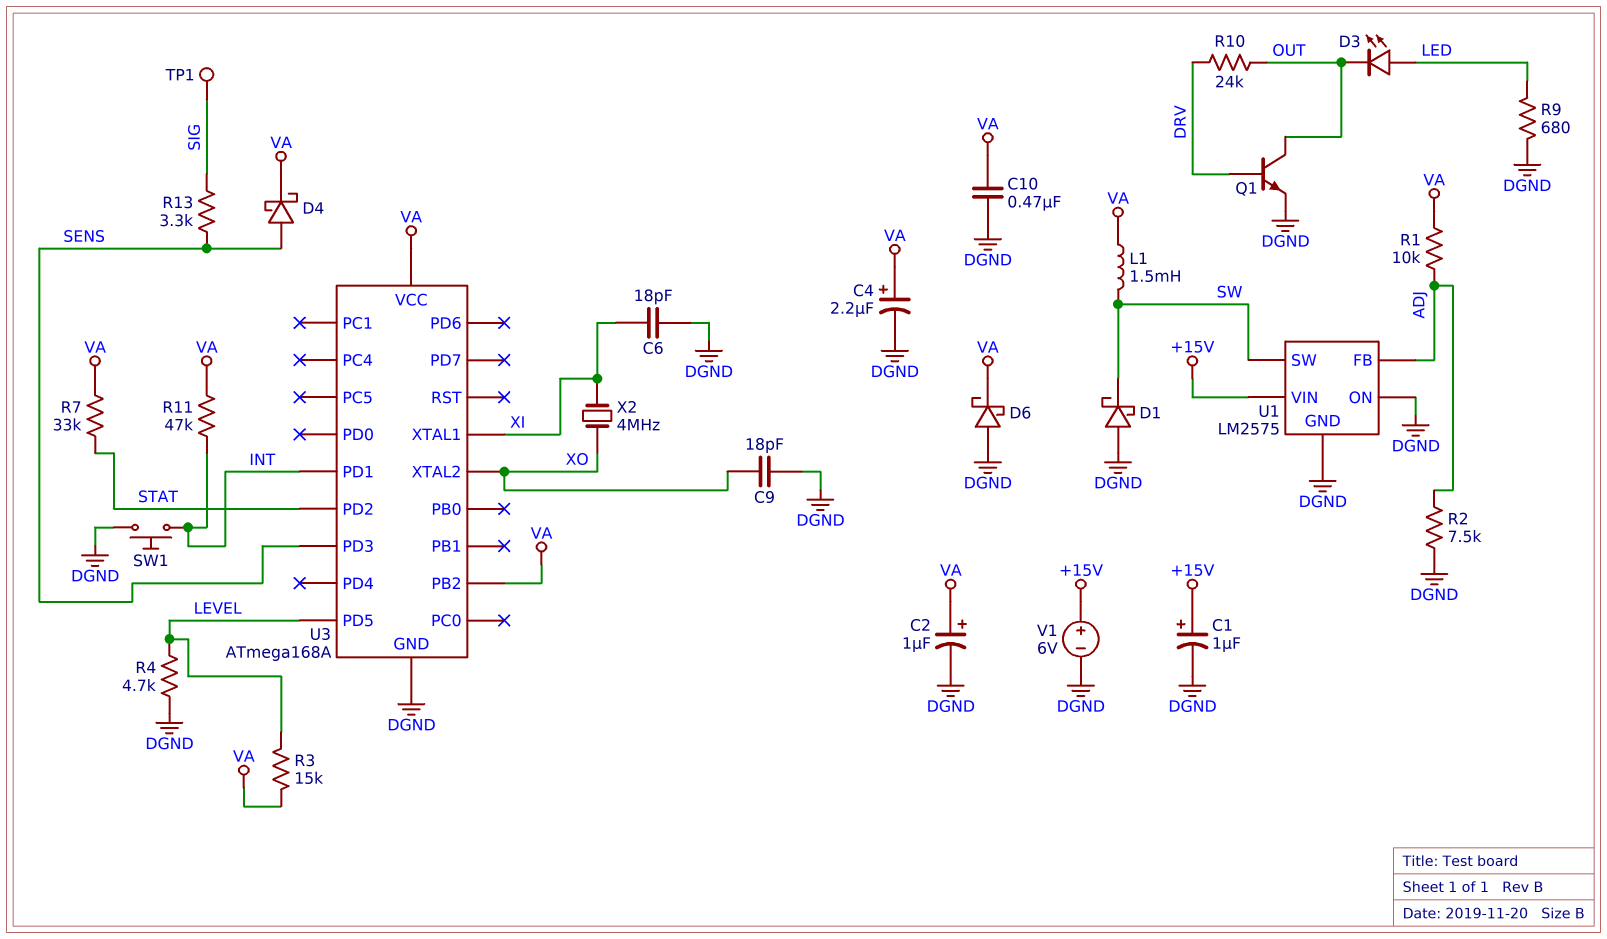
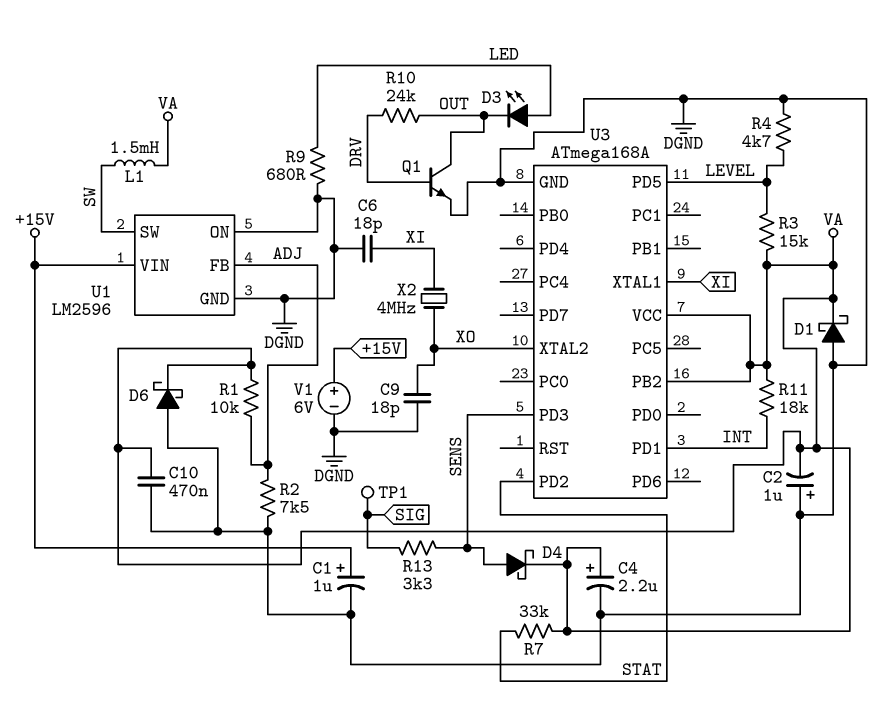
C2: 1uF (plus VA, minus DGND) -> 1uF (plus DGND, minus VA)
D1: schottky (A DGND, K SW) -> schottky (A DGND, K VA)
R11: 47k (INT, VA) -> 18k (INT, VA)
SW1: button (DGND, INT) -> none
U1: LM2575 -> LM2596

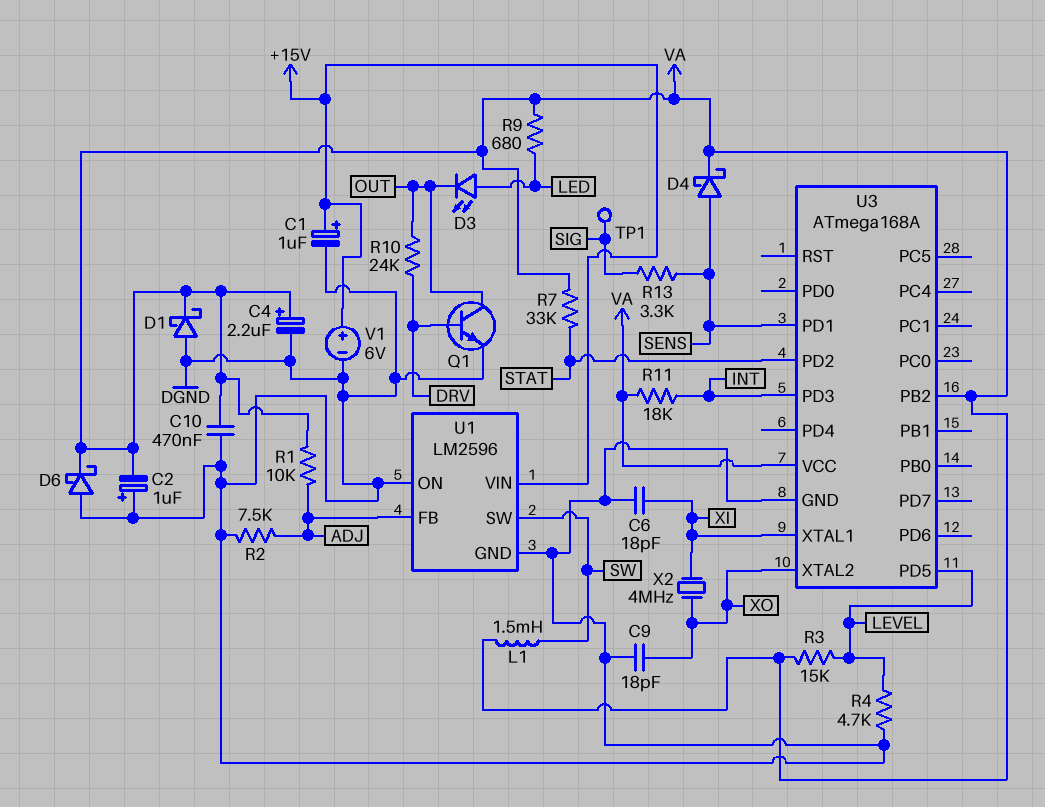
R9: 680 (DGND, LED) -> 680 (LED, VA)
U3 pin PD1: INT -> SENS
U3 pin PD3: SENS -> INT

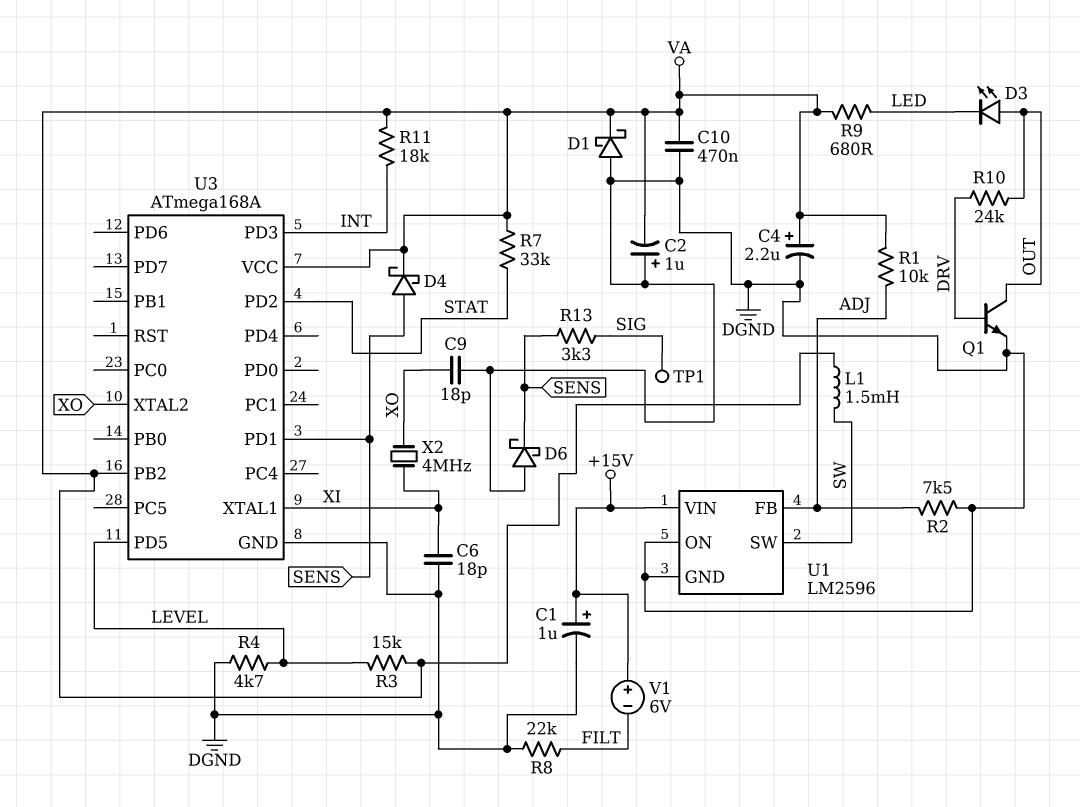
D3: LED (A LED, K OUT) -> LED (A OUT, K LED)
D6: schottky (A DGND, K VA) -> schottky (A DGND, K SENS)
R8: none -> 22k (DGND, FILT)
V1: 6V (plus +15V, minus DGND) -> 6V (plus +15V, minus FILT)

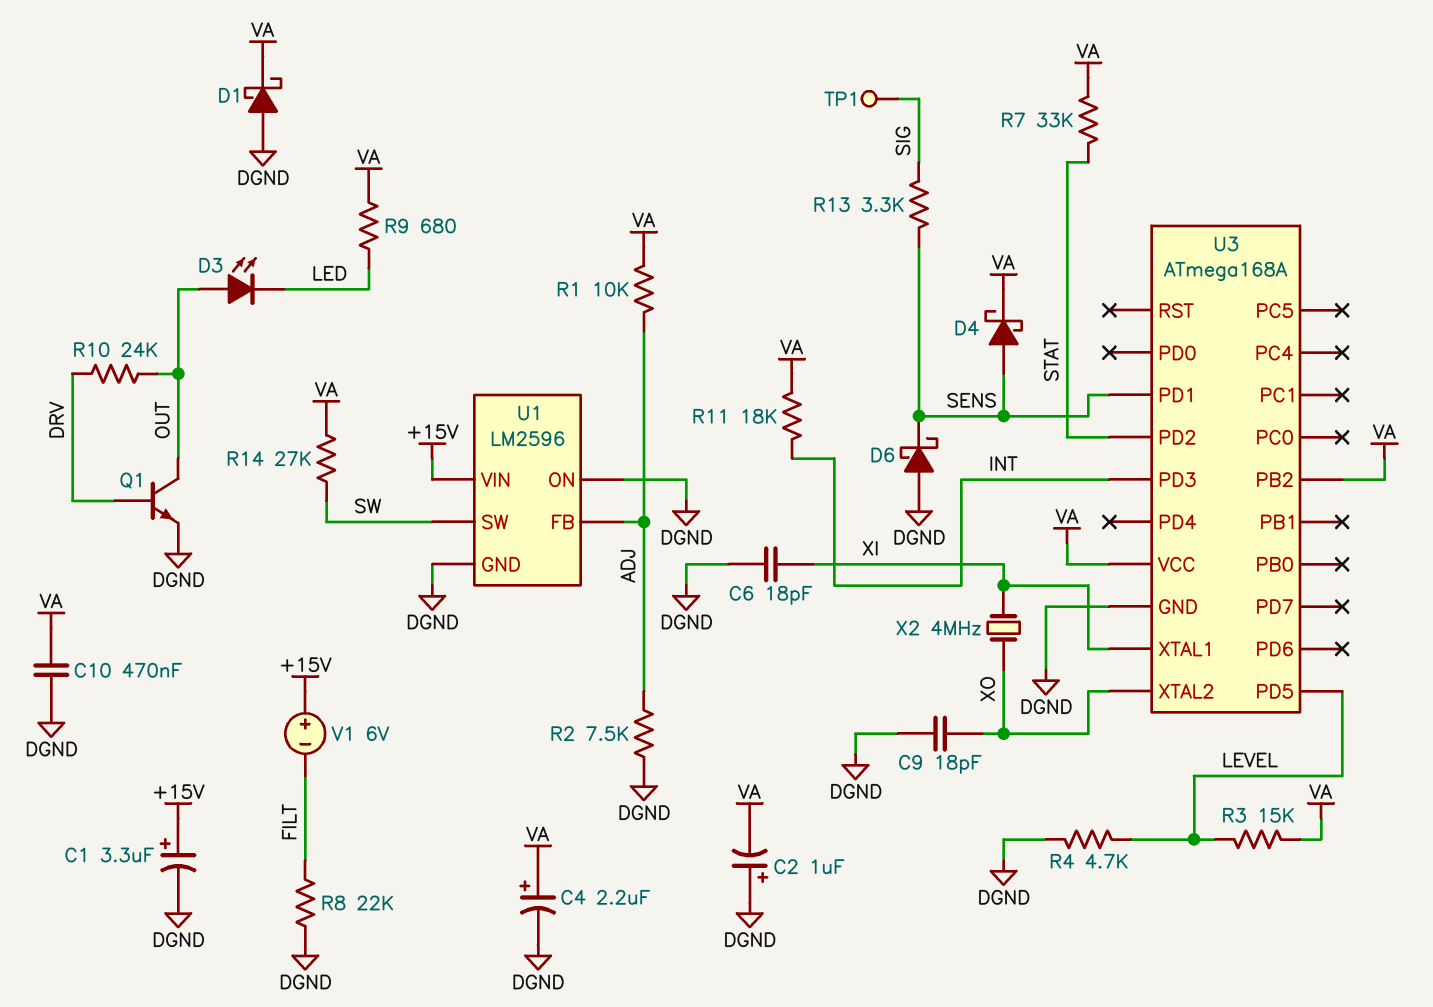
C1: 1uF (plus +15V, minus DGND) -> 3.3uF (plus +15V, minus DGND)
L1: 1.5mH (SW, VA) -> none
R14: none -> 27k (SW, VA)

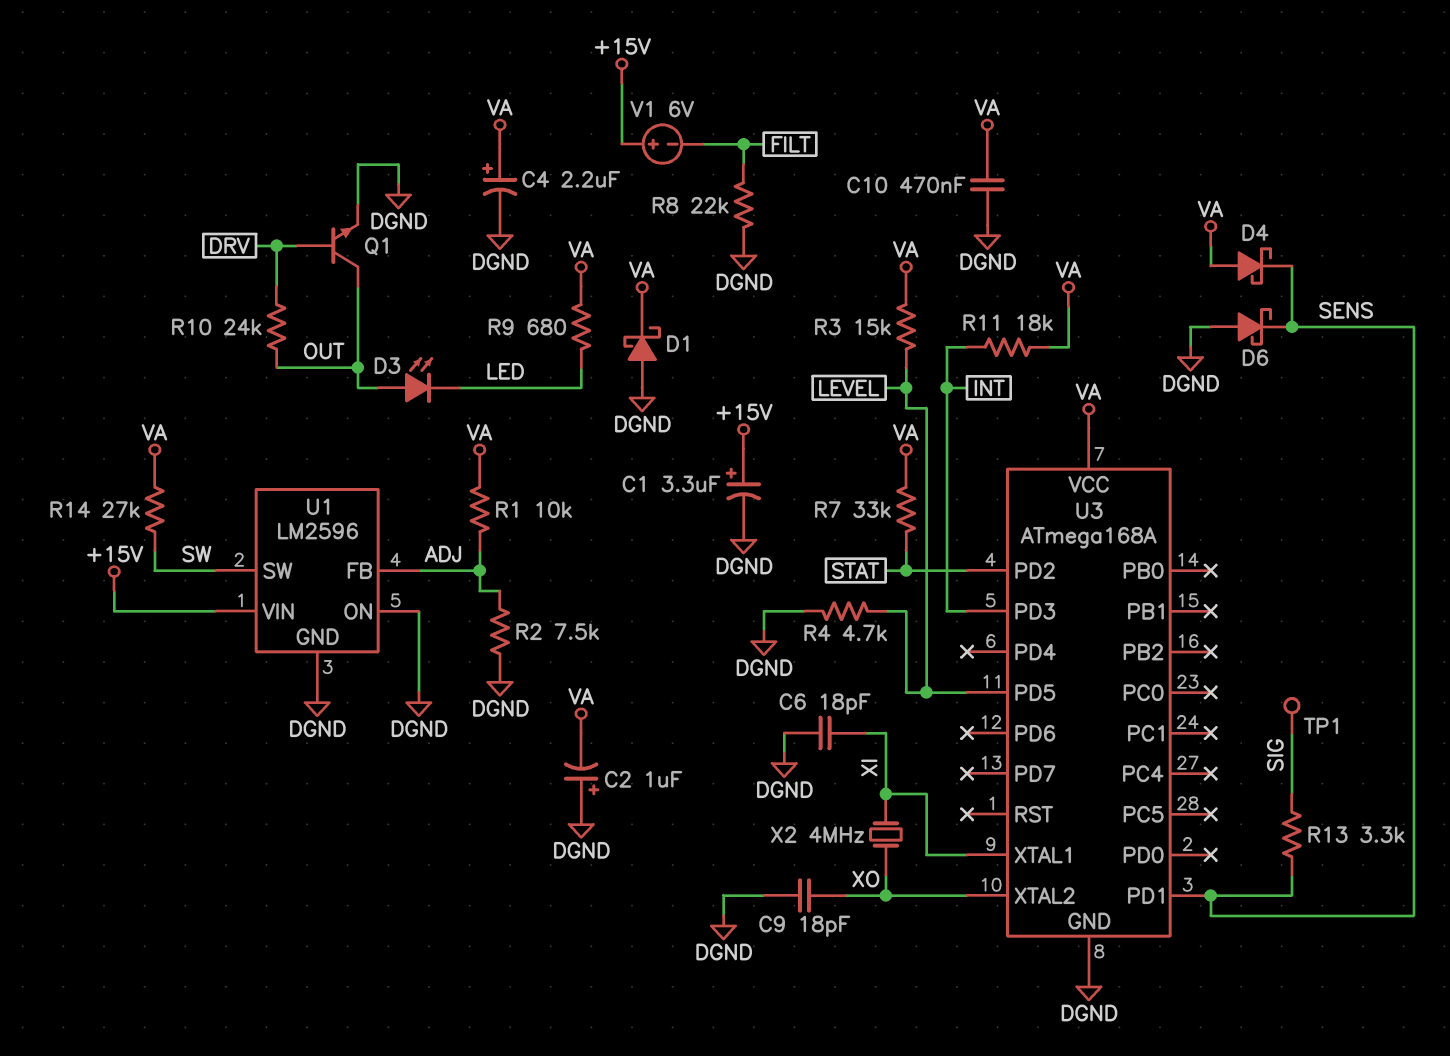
D4: schottky (A SENS, K VA) -> schottky (A VA, K SENS)
U3 pin PB2: VA -> none

